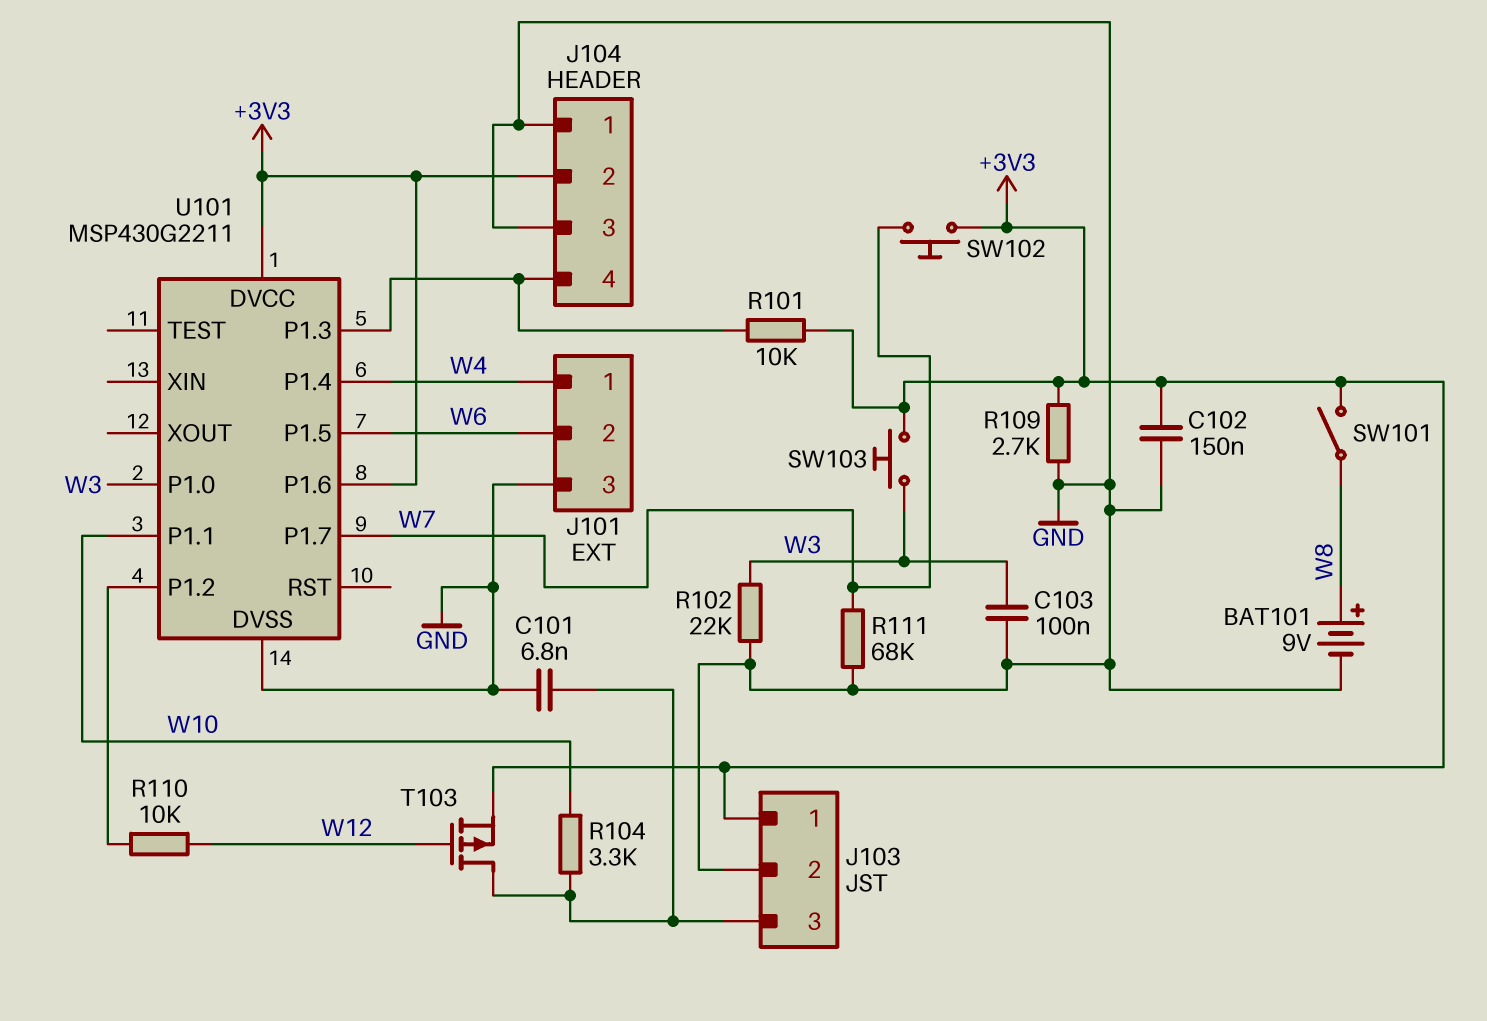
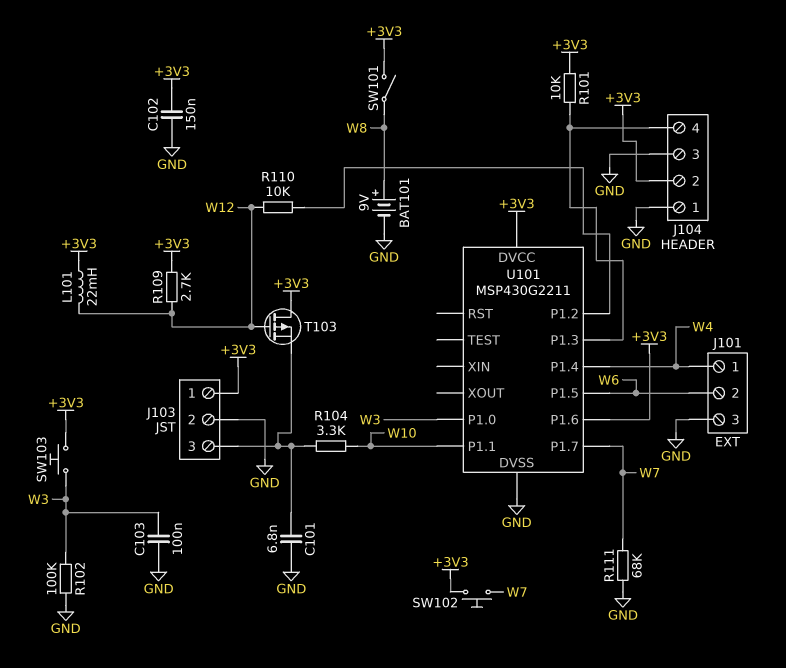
L101: none -> 22mH (+3V3, W12)
R102: 22k (GND, W3) -> 100k (GND, W3)
R109: 2.7k (+3V3, GND) -> 2.7k (+3V3, W12)
T103: PMOS (G W12, D J103/3, S +3V3) -> PMOS (G W12, D +3V3, S J103/3)

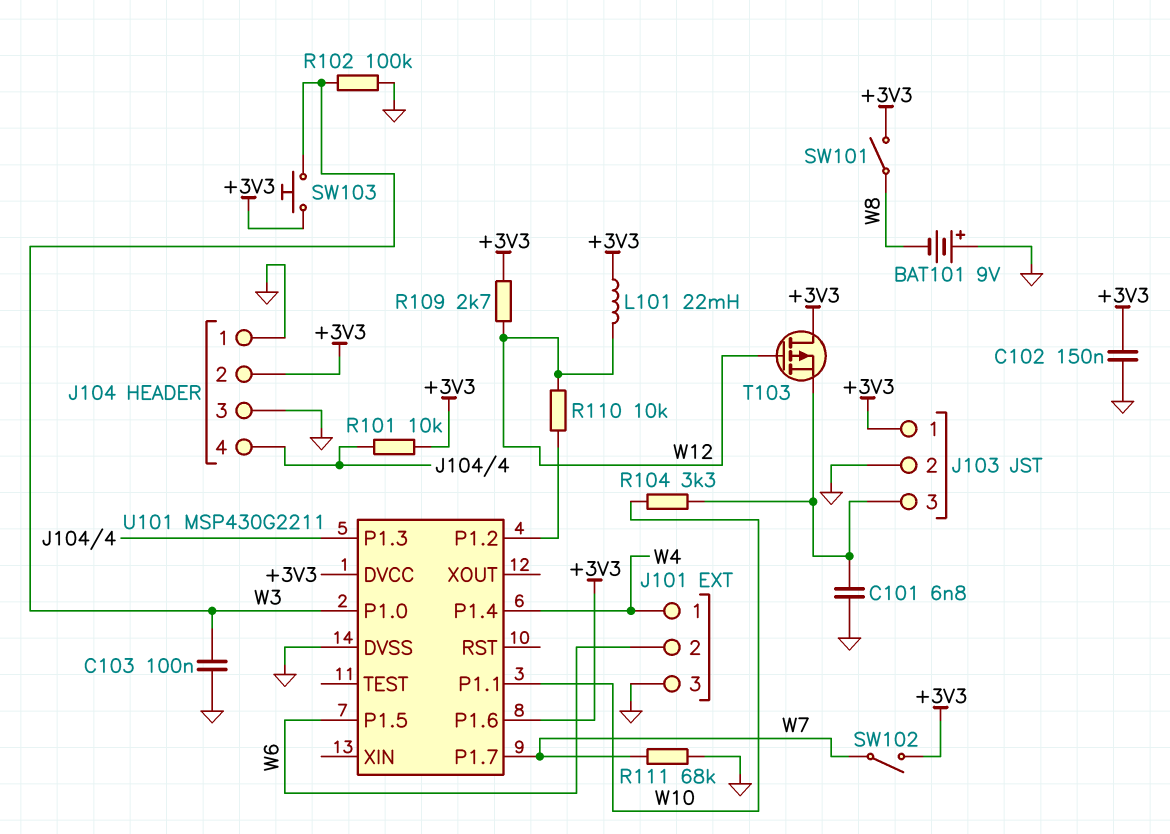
BAT101: 9V (plus W8, minus GND) -> 9V (plus GND, minus W8)
SW102: button (+3V3, W7) -> switch (+3V3, W7)

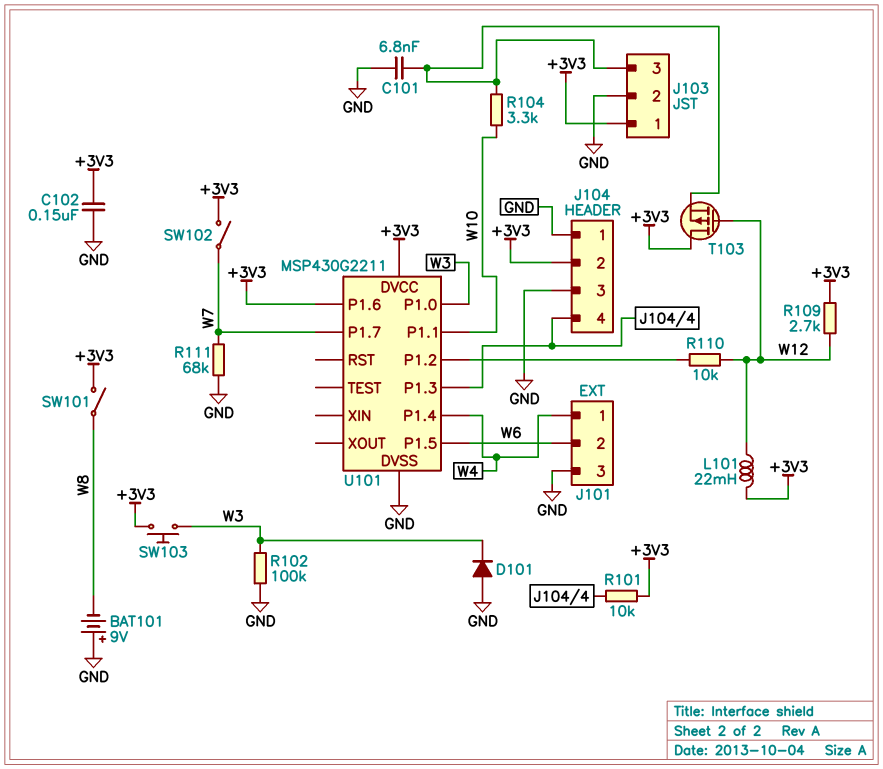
C103: 100nF (GND, W3) -> none
D101: none -> diode (A GND, K W3)

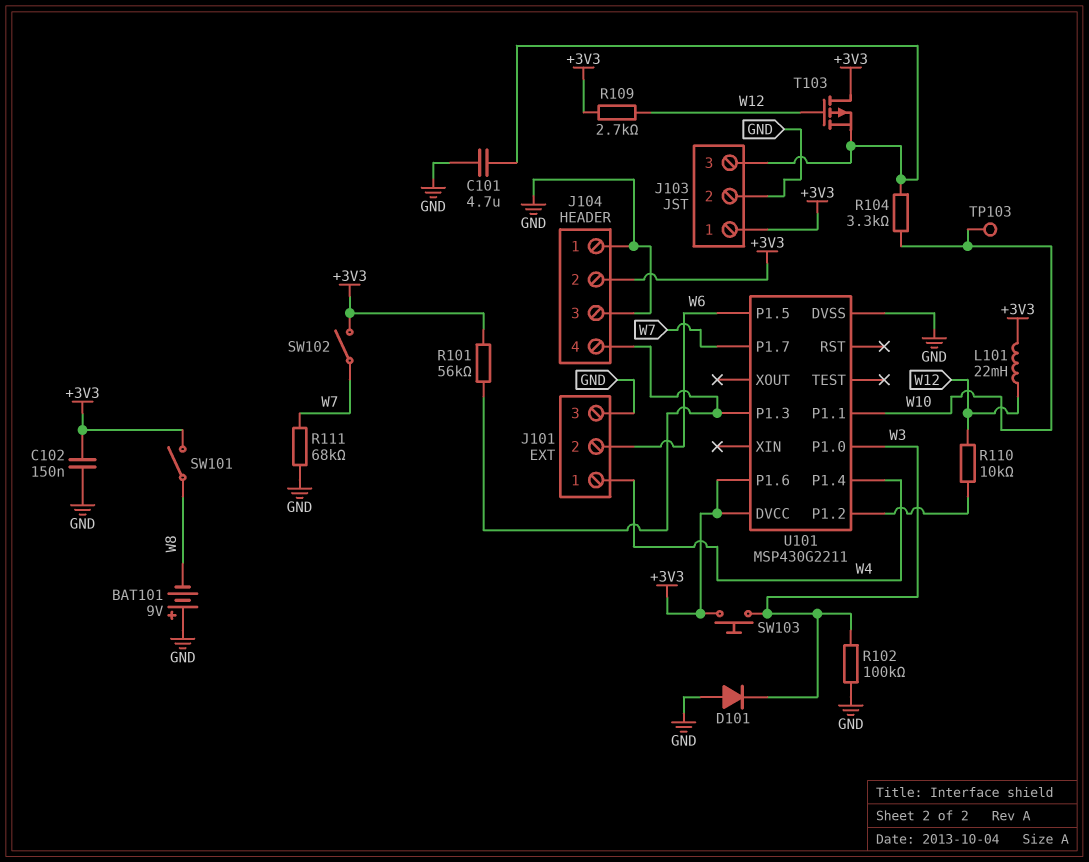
C101: 6.8nF (GND, J103/3) -> 4.7uF (GND, J103/3)
R101: 10k (+3V3, J104/4) -> 56k (+3V3, J104/4)
TP103: none -> test point (W10)

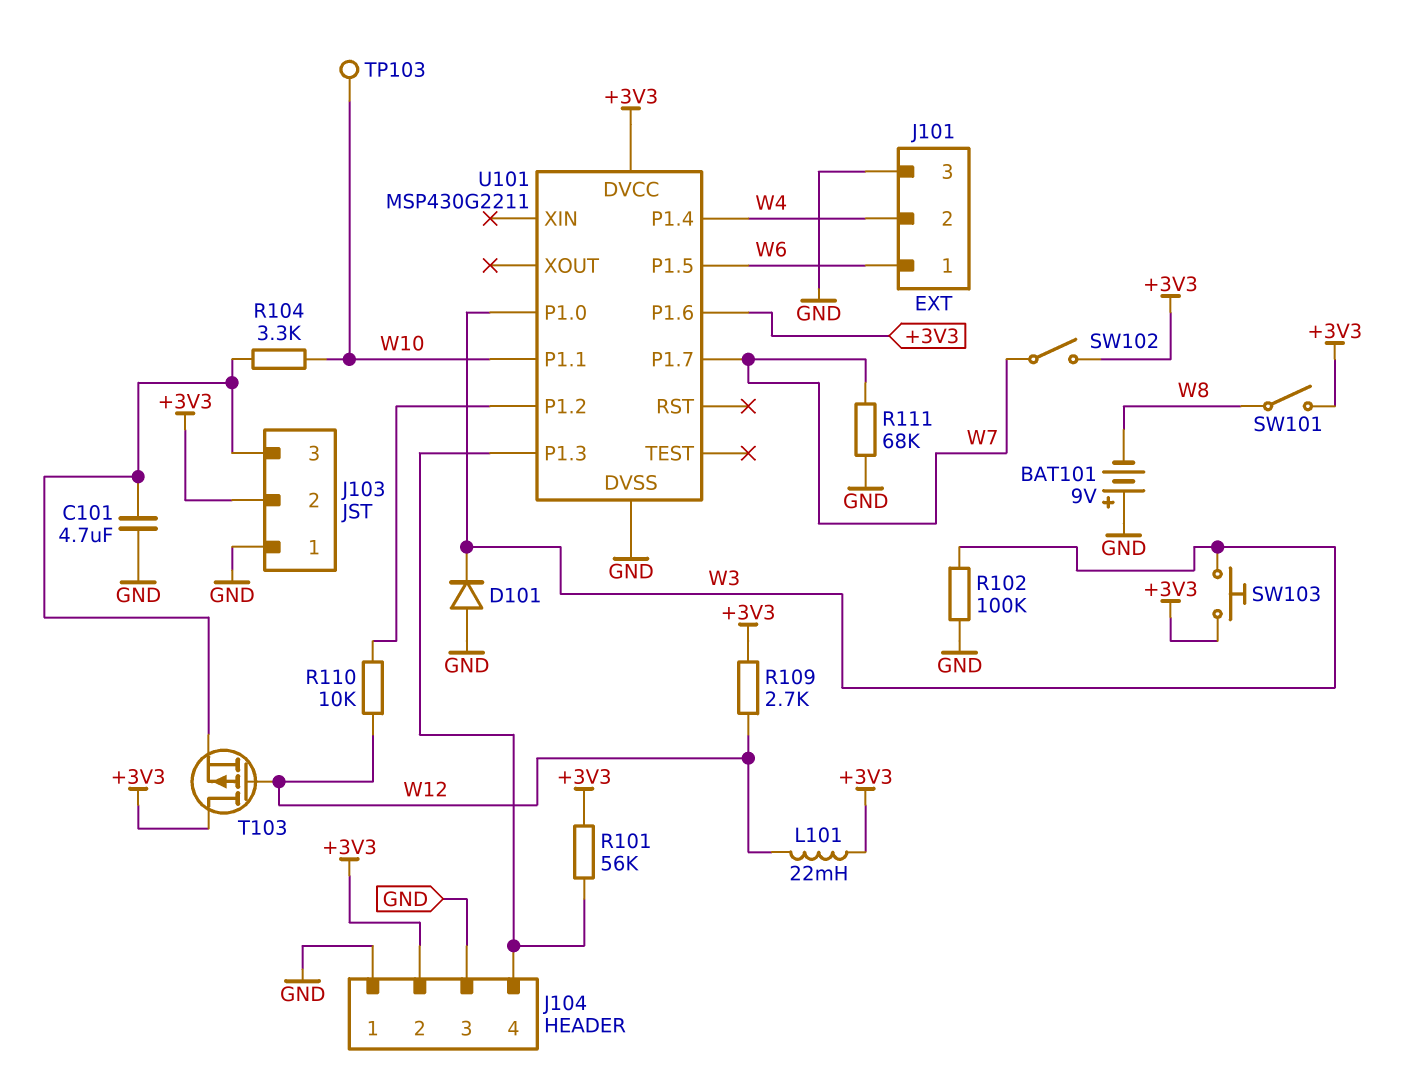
C102: 150nF (+3V3, GND) -> none
J101 pin 1: W4 -> W6
J101 pin 2: W6 -> W4
J103 pin 1: +3V3 -> GND
J103 pin 2: GND -> +3V3

